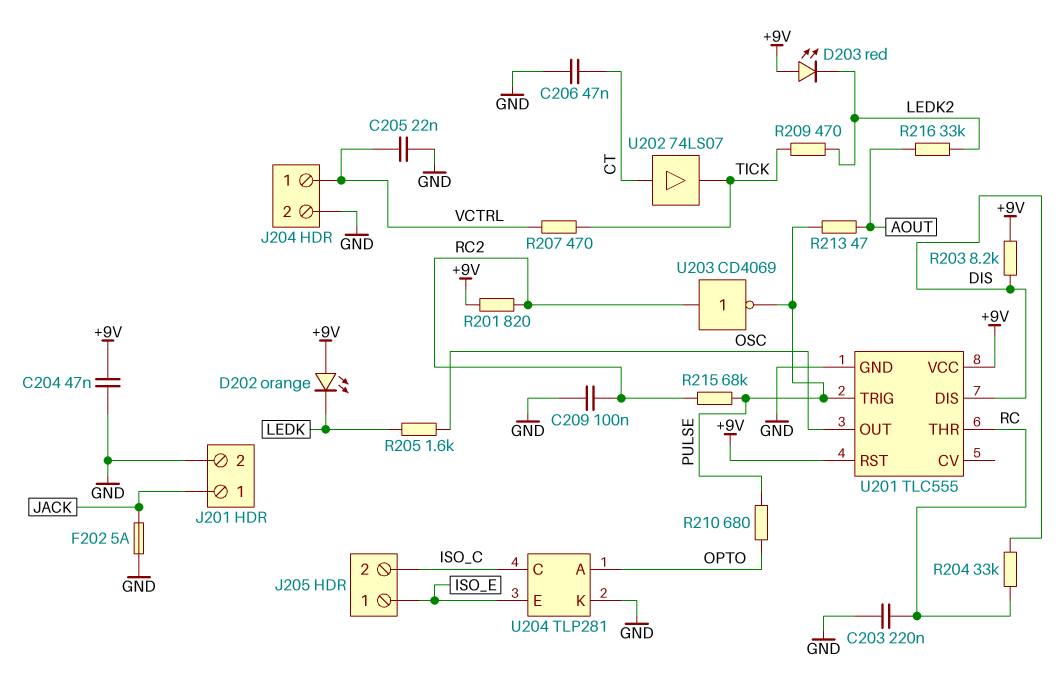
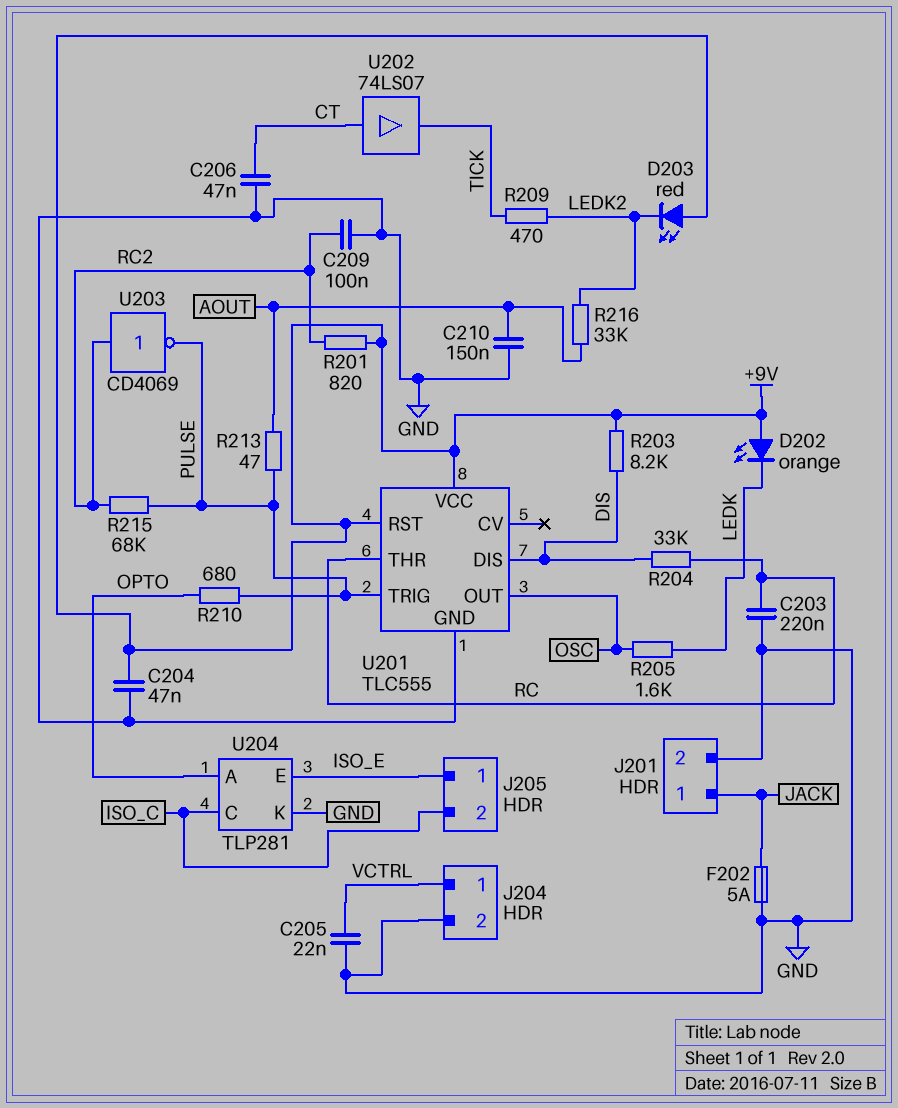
C210: none -> 150nF (AOUT, GND)
R207: 470 (TICK, VCTRL) -> none

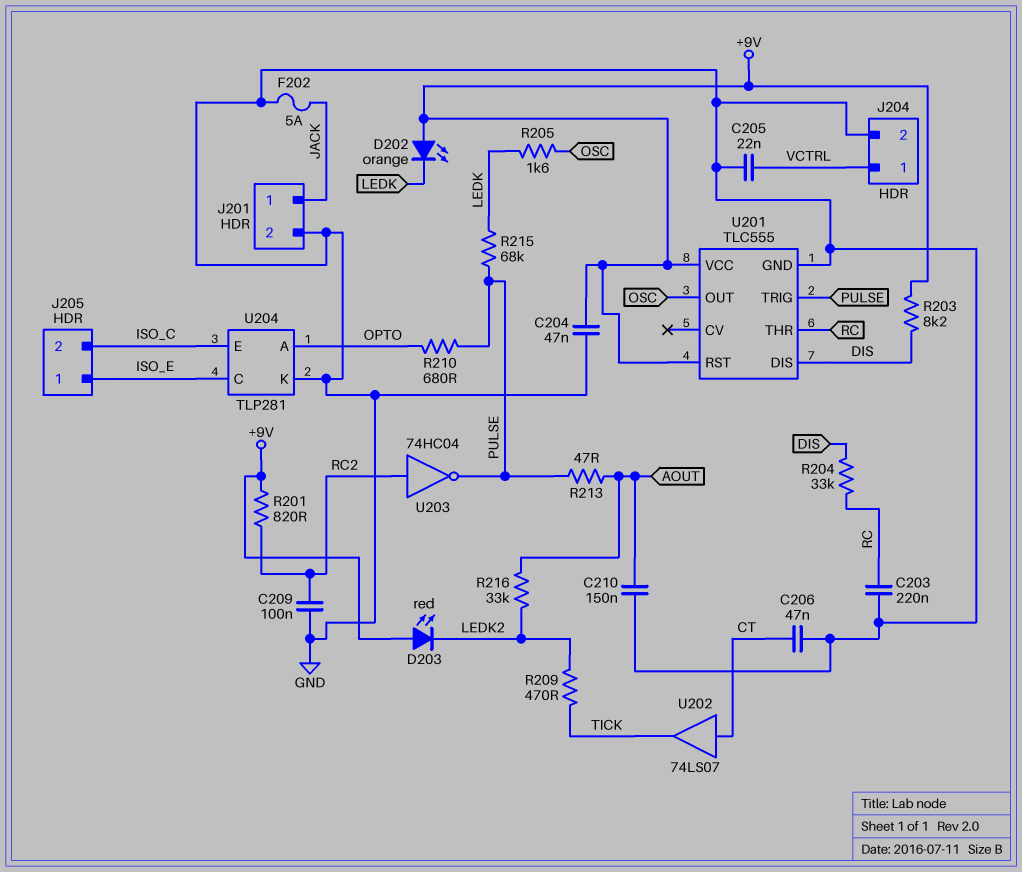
R215: 68k (PULSE, RC2) -> 68k (LEDK, PULSE)
U203: NOT CD4069 (in RC2, out PULSE) -> NOT 74HC04 (in RC2, out PULSE)
U204 pin C: ISO_C -> ISO_E
U204 pin E: ISO_E -> ISO_C

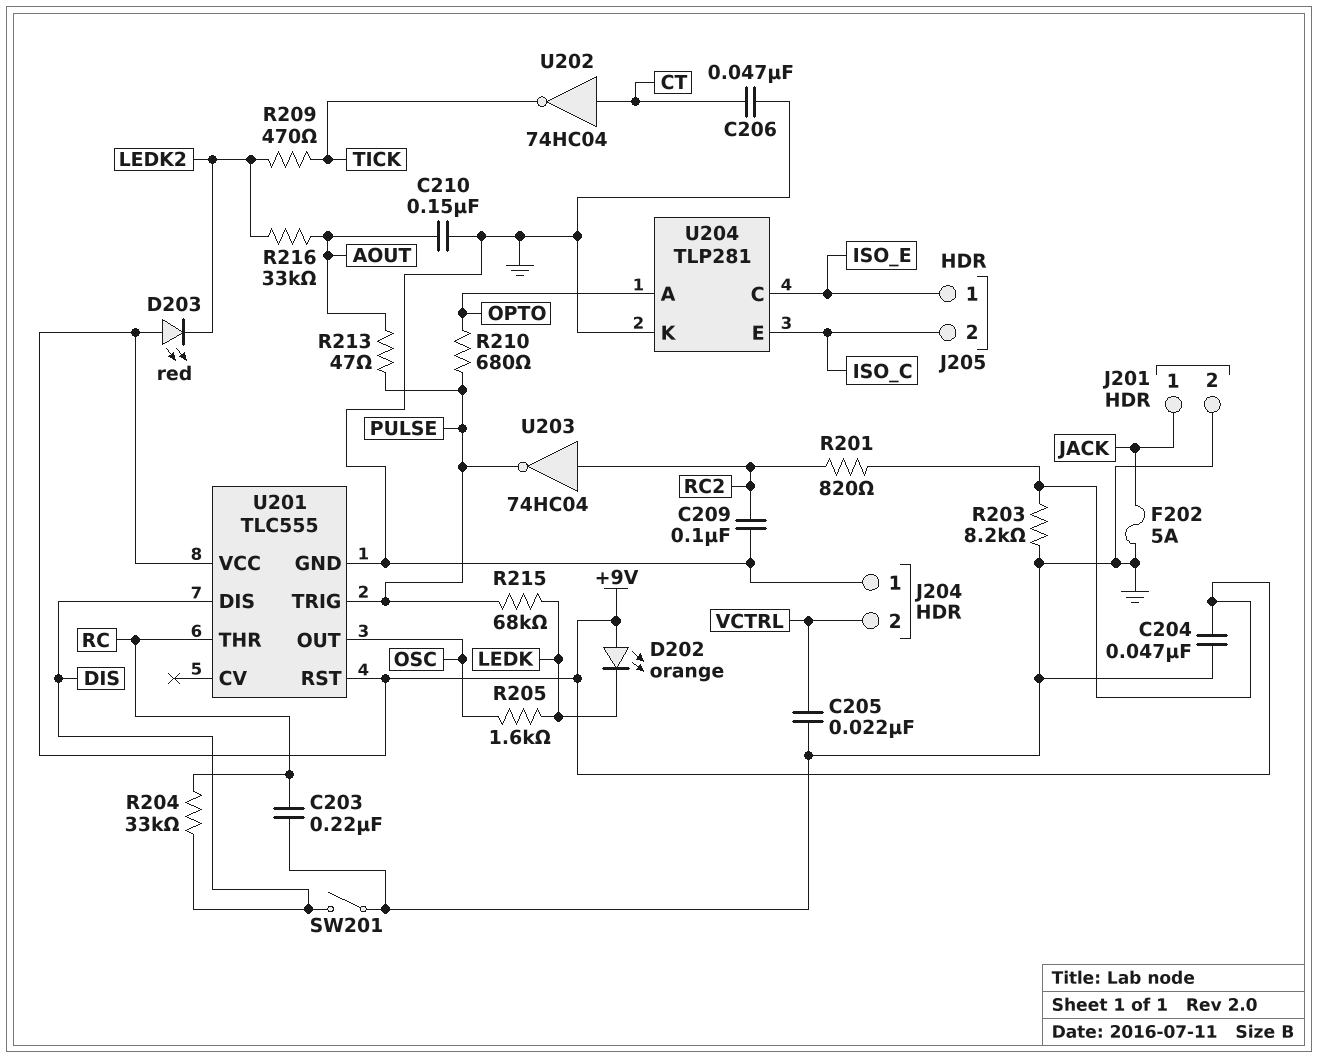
J204 pin 1: VCTRL -> GND
J204 pin 2: GND -> VCTRL
R203: 8.2k (+9V, DIS) -> 8.2k (+9V, GND)
SW201: none -> switch (DIS, GND)
U202: buffer 74LS07 (in CT, out TICK) -> NOT 74HC04 (in CT, out TICK)

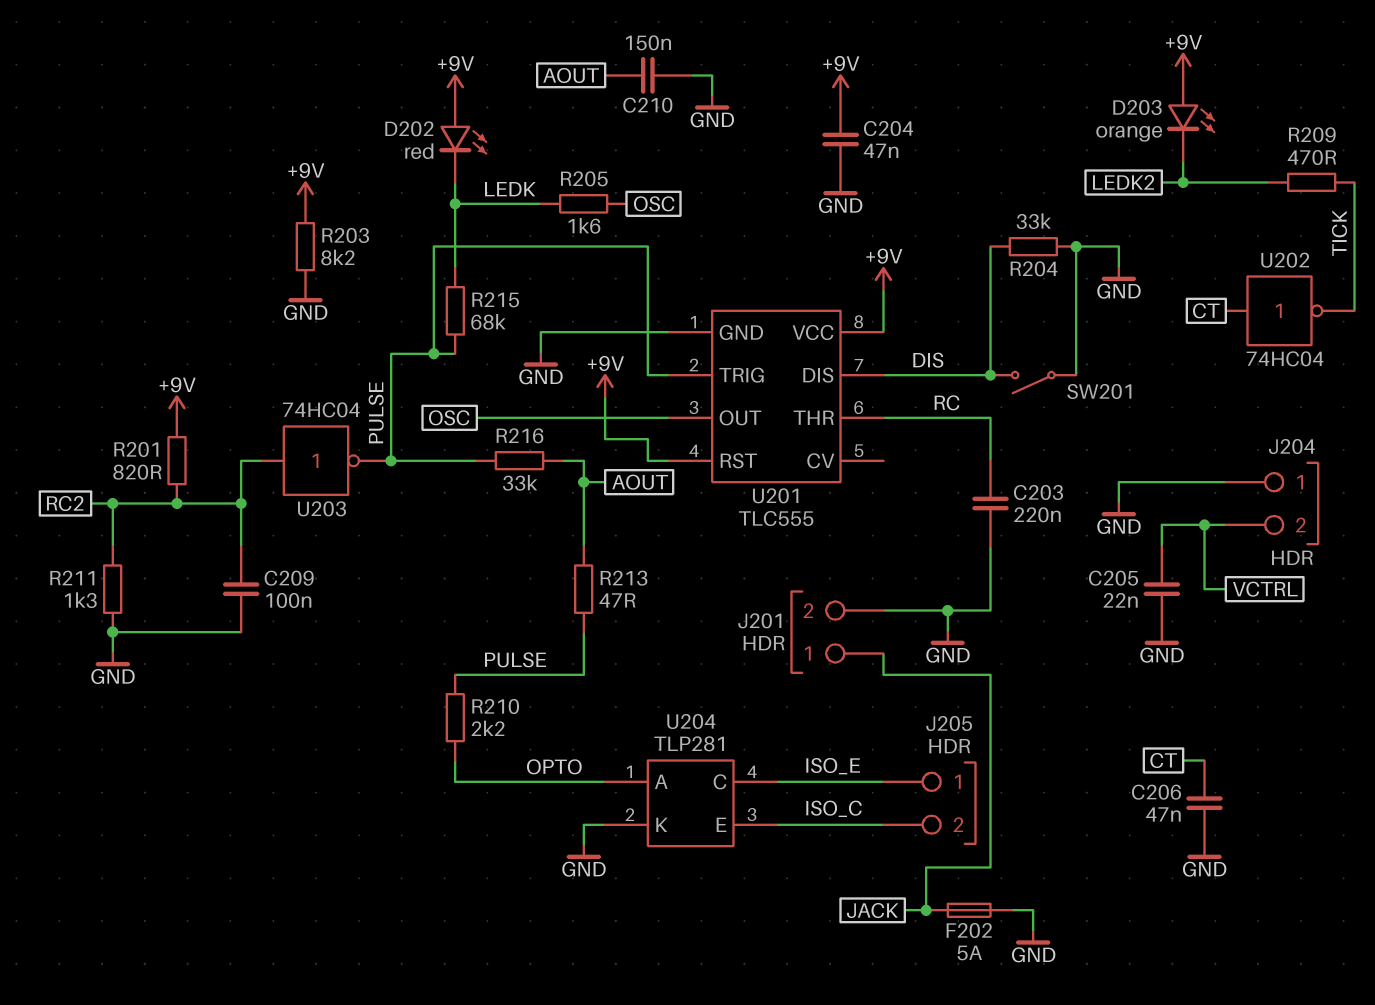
D202: LED orange (A +9V, K LEDK) -> LED red (A +9V, K LEDK)
D203: LED red (A +9V, K LEDK2) -> LED orange (A +9V, K LEDK2)
R204: 33k (DIS, RC) -> 33k (DIS, GND)
R210: 680 (OPTO, PULSE) -> 2.2k (OPTO, PULSE)
R211: none -> 1.3k (GND, RC2)
R216: 33k (AOUT, LEDK2) -> 33k (AOUT, PULSE)

